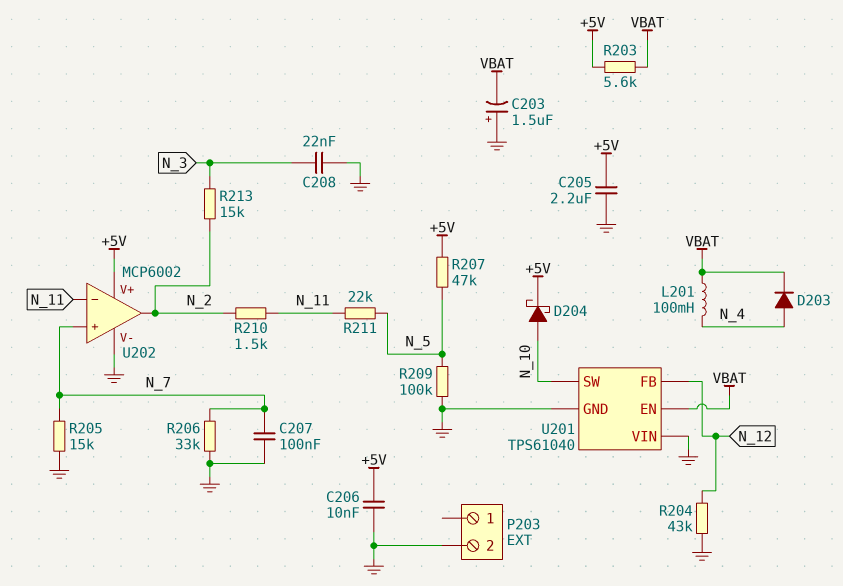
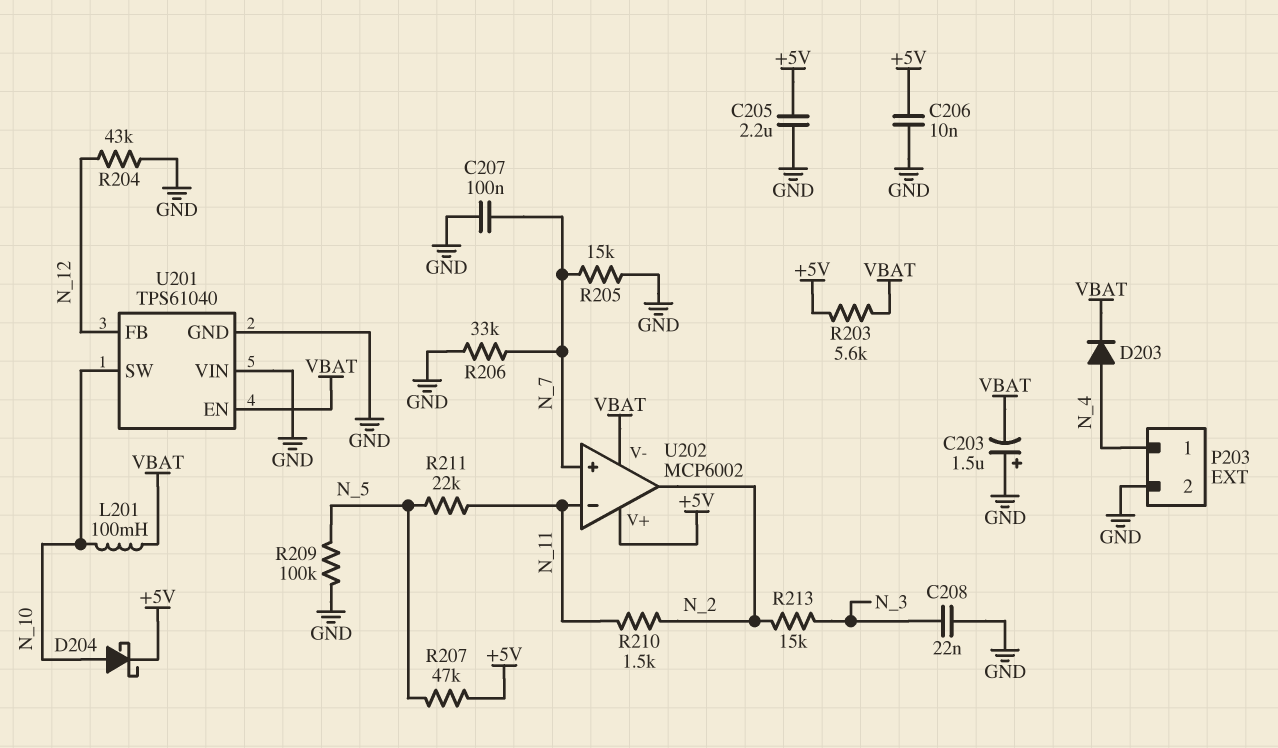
L201: 100mH (N_4, VBAT) -> 100mH (N_10, VBAT)
P203 pin 1: none -> N_4
U202 pin V-: GND -> VBAT

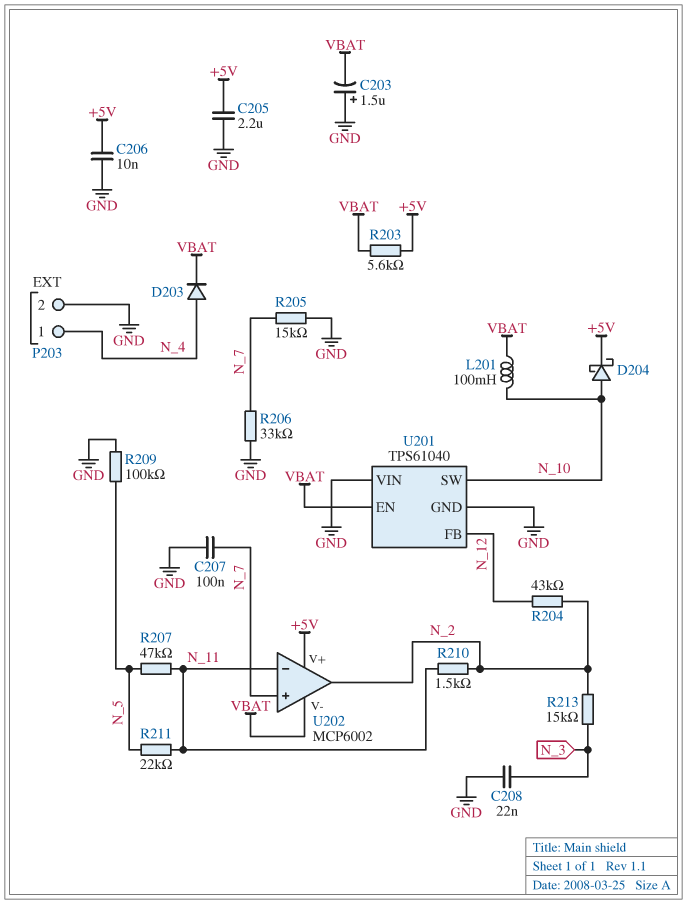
R204: 43k (GND, N_12) -> 43k (N_2, N_12)
R207: 47k (+5V, N_5) -> 47k (N_5, N_11)

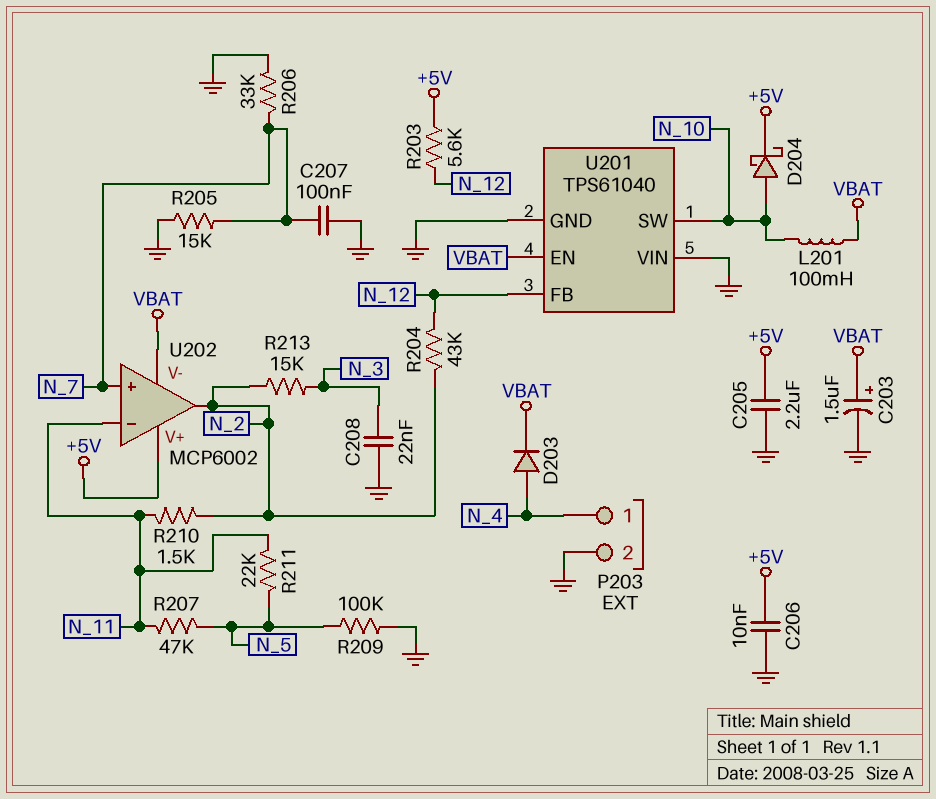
C203: 1.5uF (plus GND, minus VBAT) -> 1.5uF (plus VBAT, minus GND)
R203: 5.6k (+5V, VBAT) -> 5.6k (+5V, N_12)

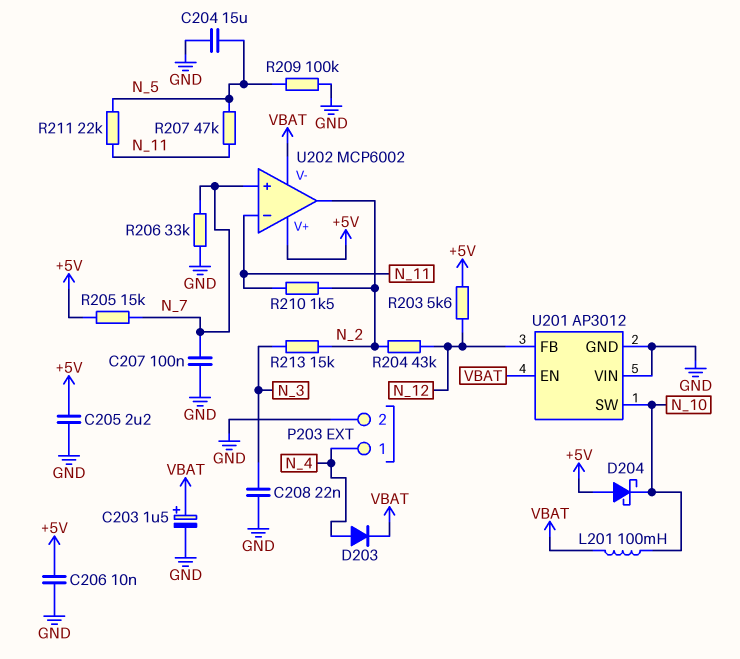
C204: none -> 15uF (GND, N_5)
D204: schottky (A N_10, K +5V) -> schottky (A +5V, K N_10)
R205: 15k (GND, N_7) -> 15k (+5V, N_7)
U201: TPS61040 -> AP3012

